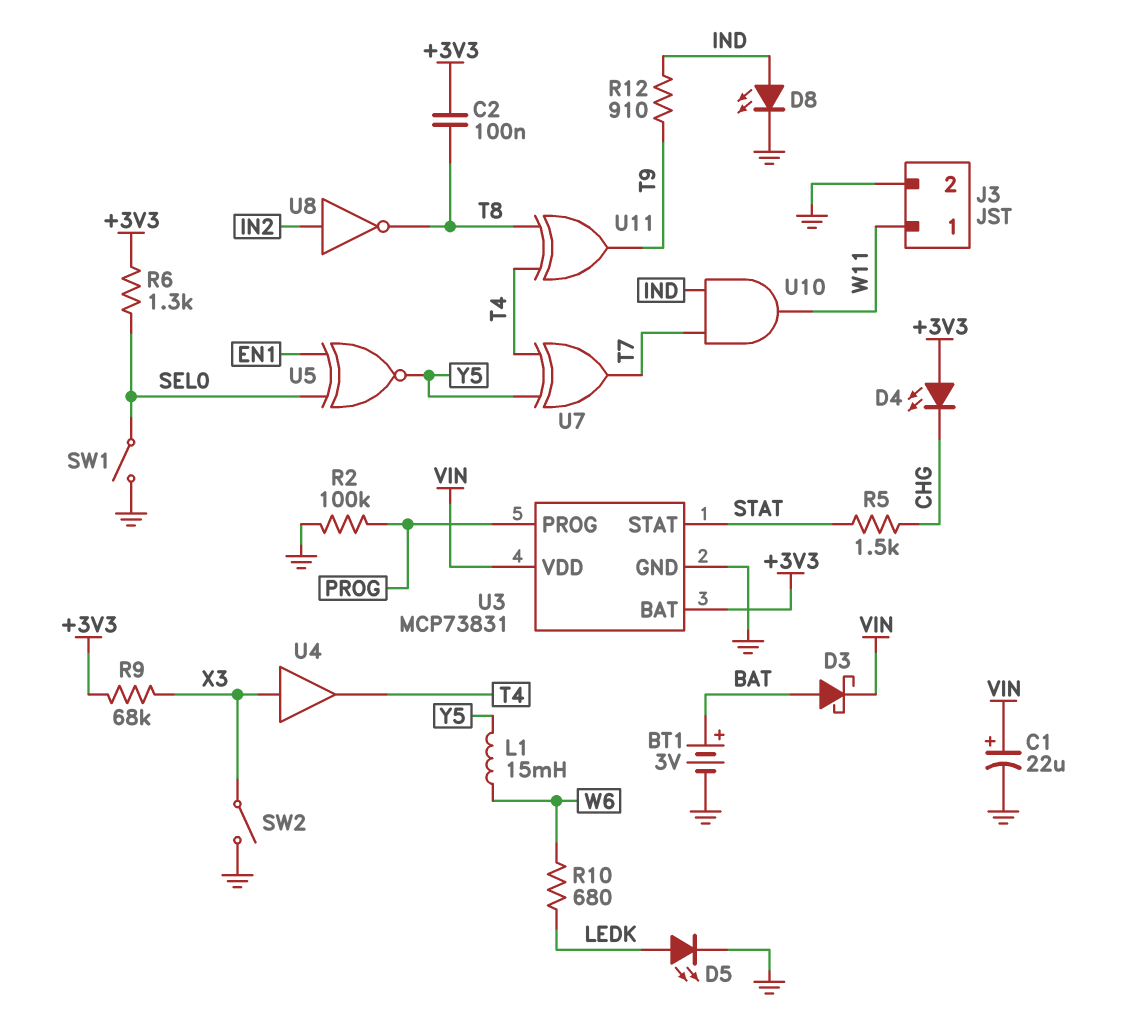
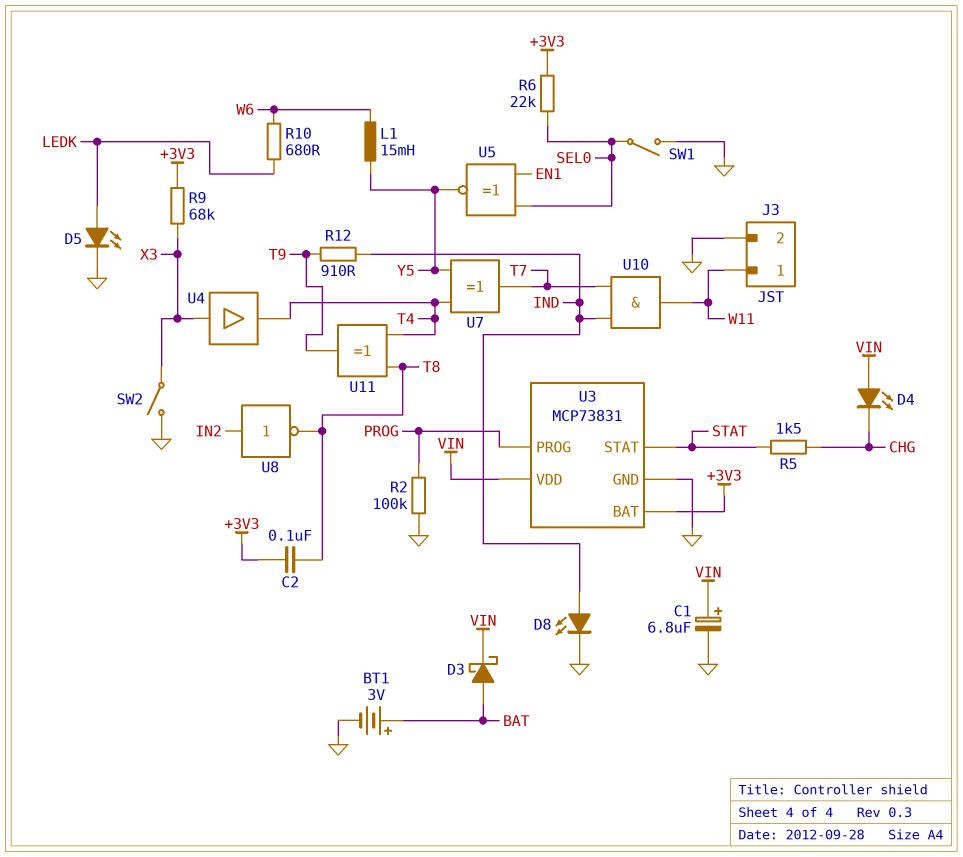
C1: 22uF (plus VIN, minus GND) -> 6.8uF (plus VIN, minus GND)
D4: LED (A +3V3, K CHG) -> LED (A VIN, K CHG)
R6: 1.3k (+3V3, SEL0) -> 22k (+3V3, SEL0)

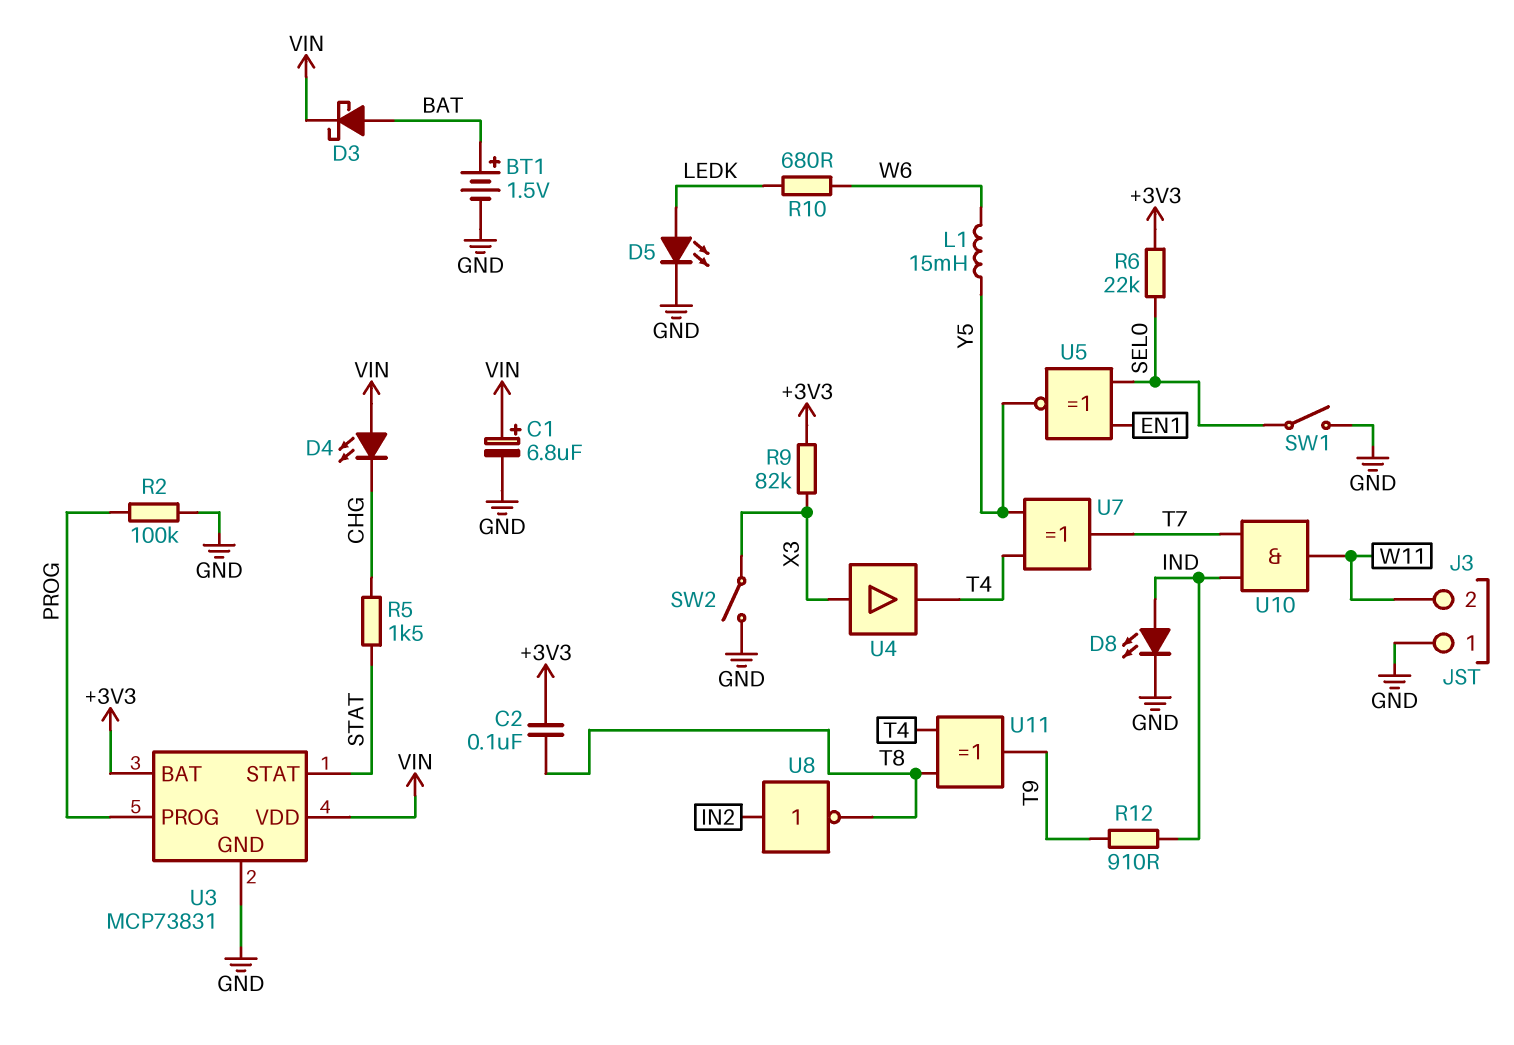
BT1: 3V (plus BAT, minus GND) -> 1.5V (plus BAT, minus GND)
J3 pin 1: W11 -> GND
J3 pin 2: GND -> W11
R9: 68k (+3V3, X3) -> 82k (+3V3, X3)

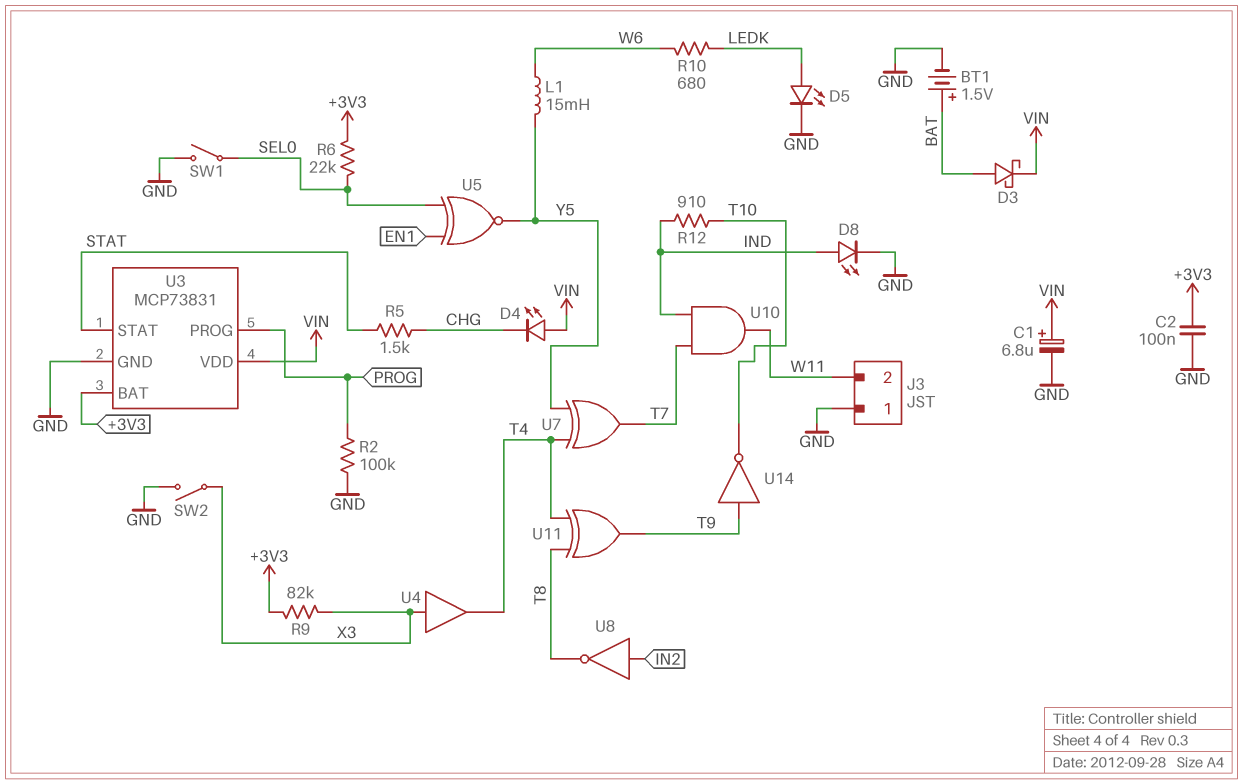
C2: 100nF (+3V3, T8) -> 100nF (+3V3, GND)
R12: 910 (IND, T9) -> 910 (IND, T10)
U14: none -> NOT (in T9, out T10)

